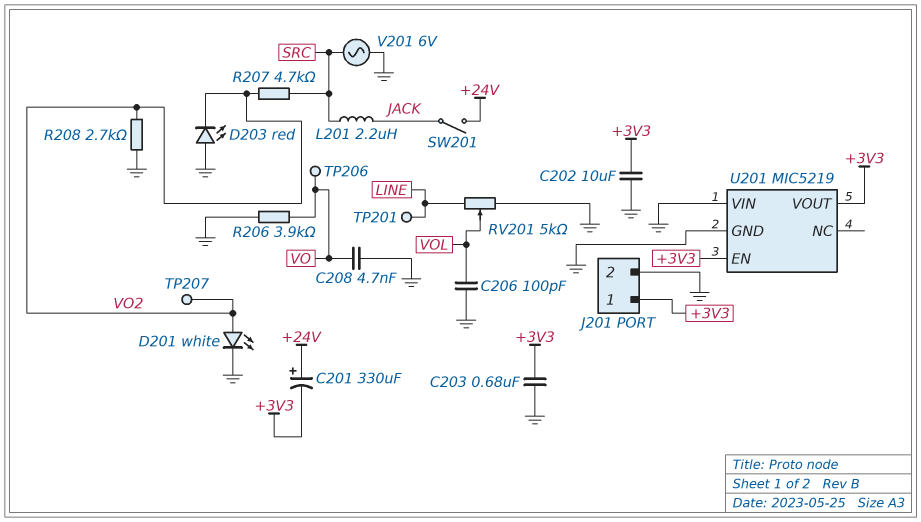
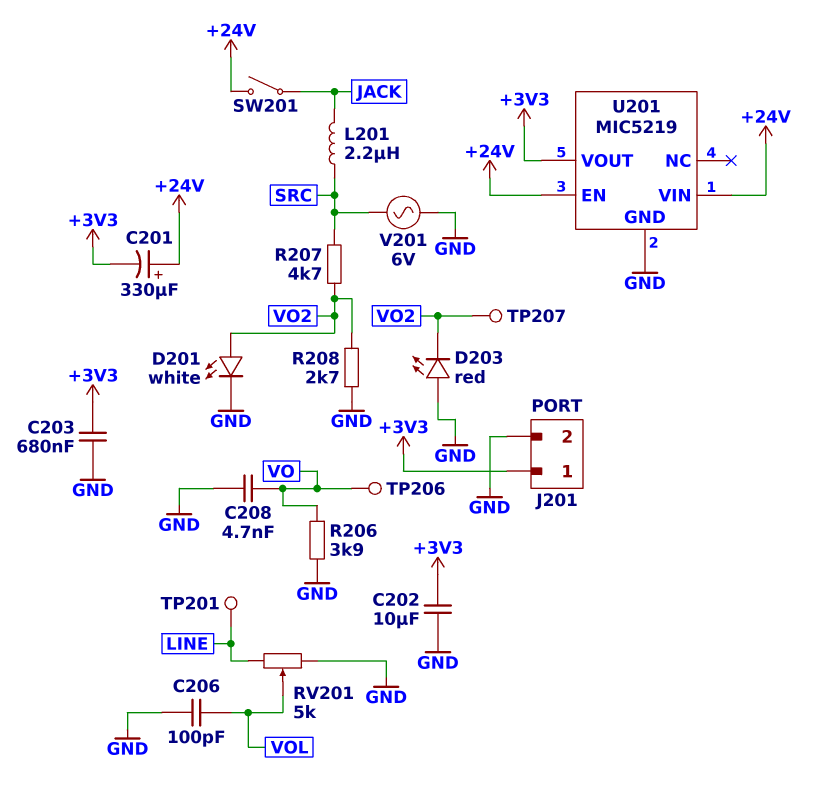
U201 pin EN: +3V3 -> +24V
U201 pin VIN: GND -> +24V

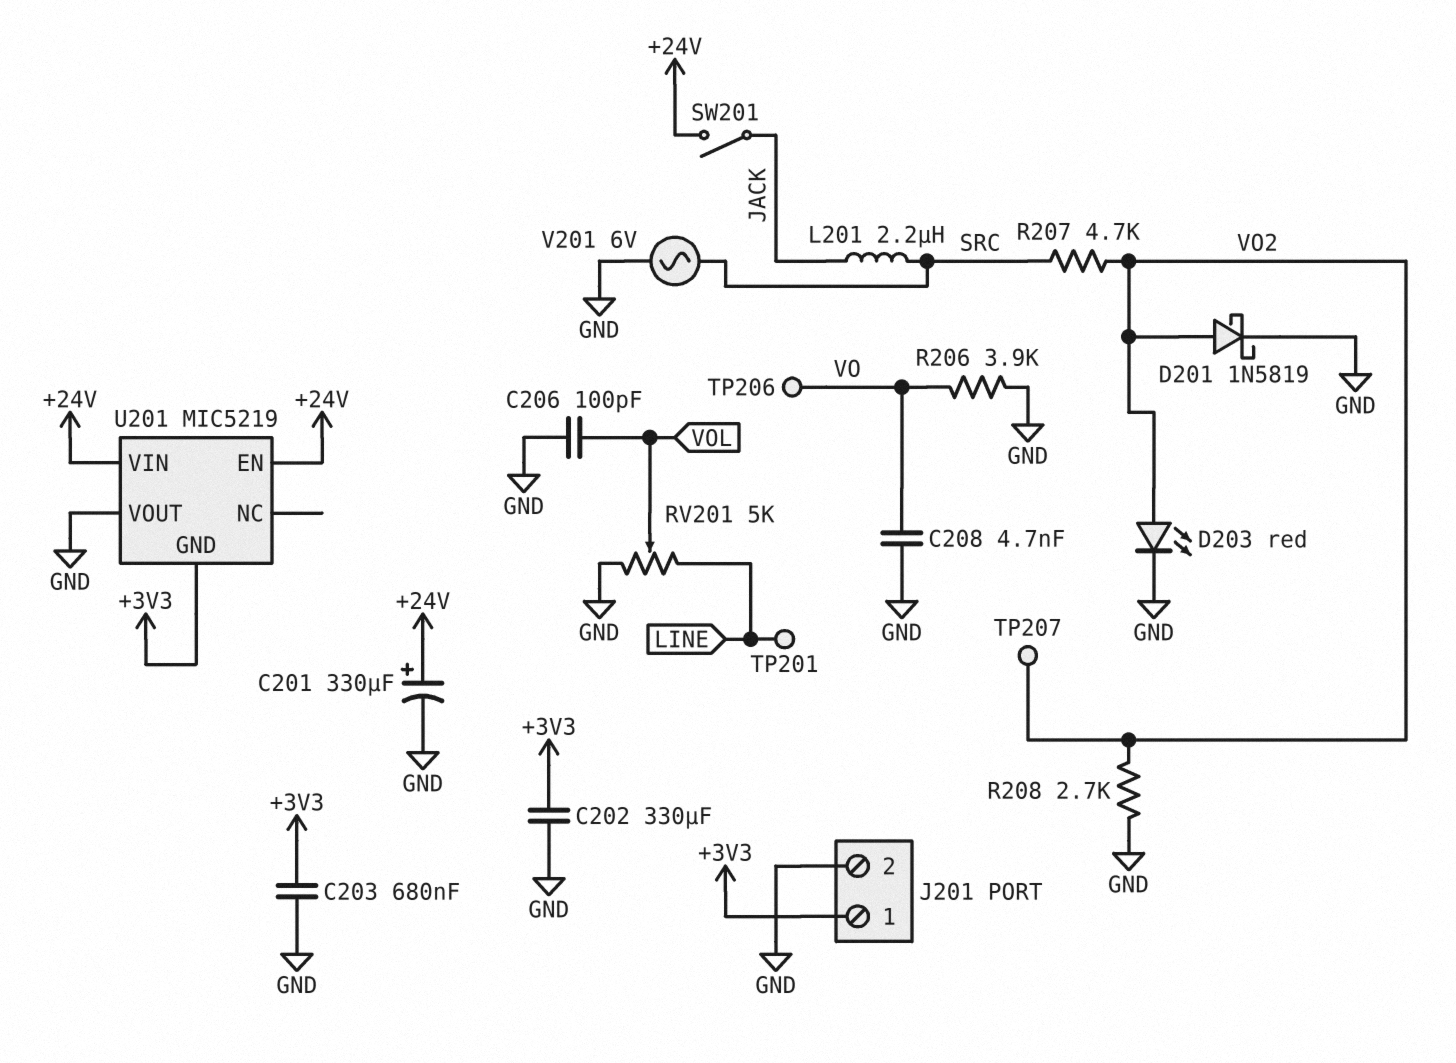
C201: 330uF (plus +24V, minus +3V3) -> 330uF (plus +24V, minus GND)
C202: 10uF (+3V3, GND) -> 330uF (+3V3, GND)
D201: LED white (A VO2, K GND) -> schottky 1N5819 (A VO2, K GND)
D203: LED red (A GND, K VO2) -> LED red (A VO2, K GND)
U201 pin GND: GND -> +3V3
U201 pin VOUT: +3V3 -> GND

